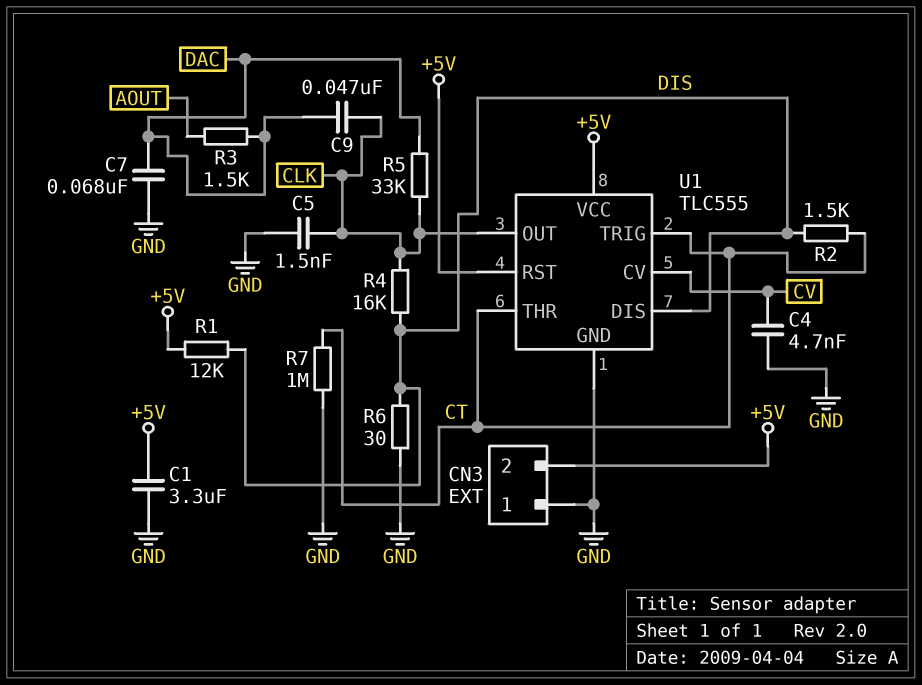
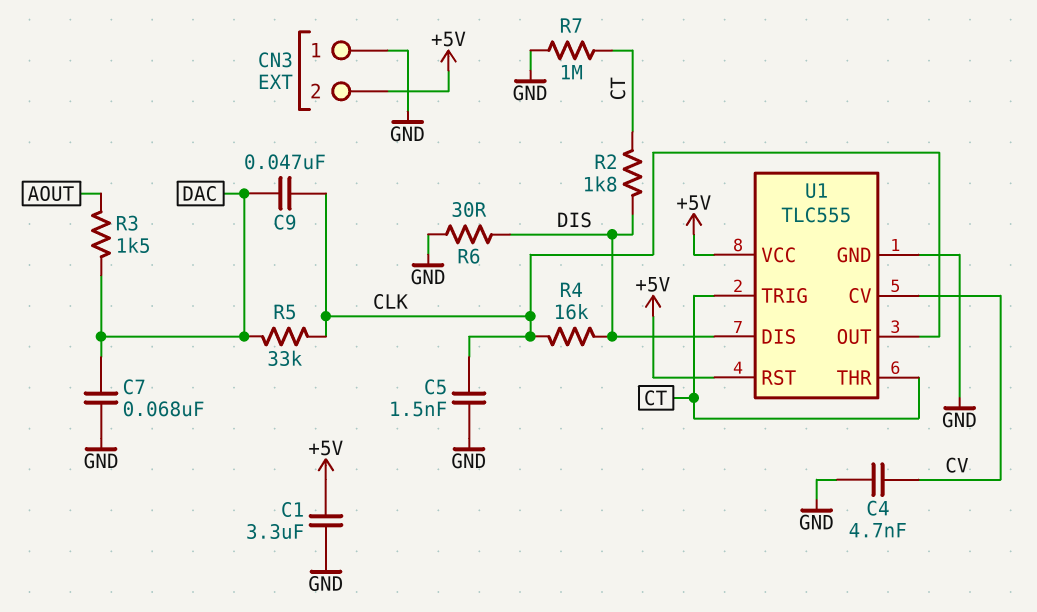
R1: 12k (+5V, DIS) -> none
R2: 1.5k (CT, DIS) -> 1.8k (CT, DIS)

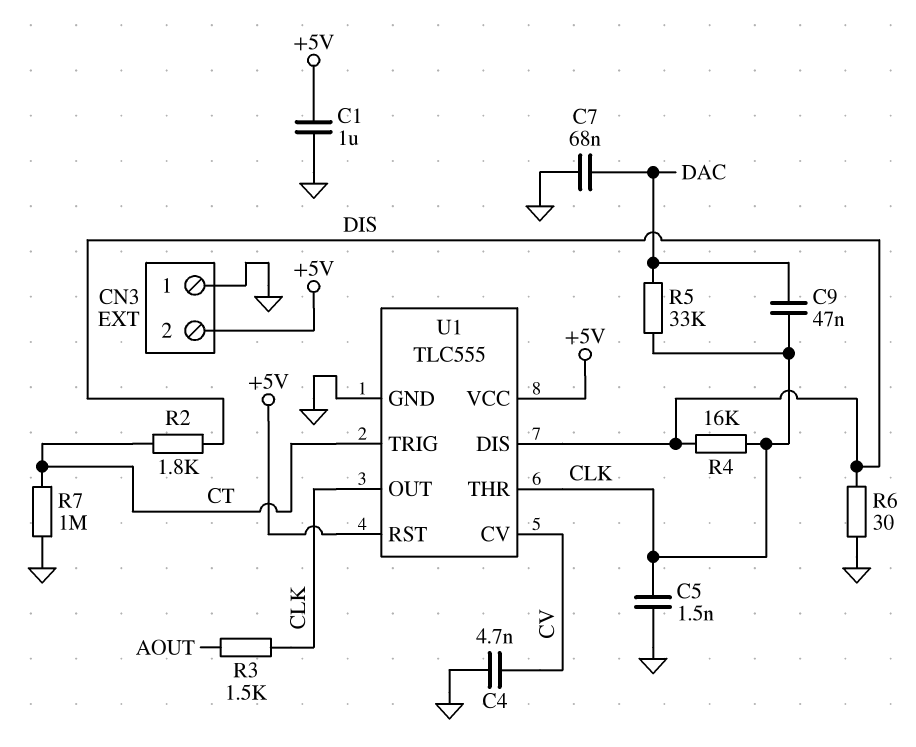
C1: 3.3uF (+5V, GND) -> 1uF (+5V, GND)
R3: 1.5k (AOUT, DAC) -> 1.5k (AOUT, CLK)
U1 pin THR: CT -> CLK

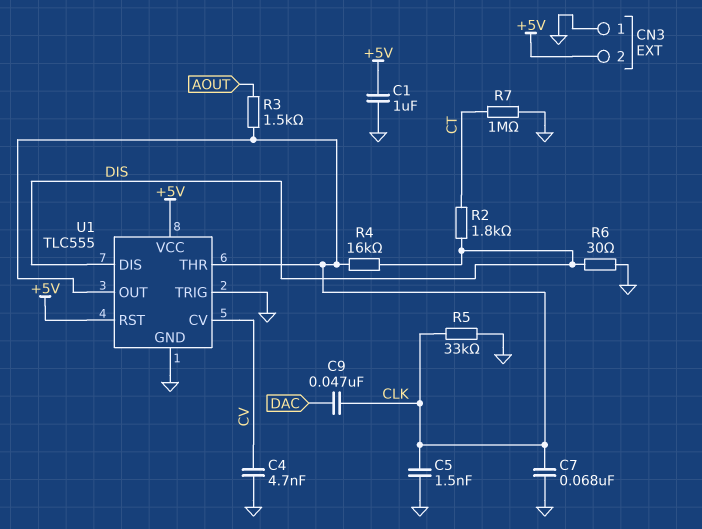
C7: 68nF (DAC, GND) -> 68nF (CLK, GND)
R5: 33k (CLK, DAC) -> 33k (CLK, GND)
U1 pin TRIG: CT -> GND

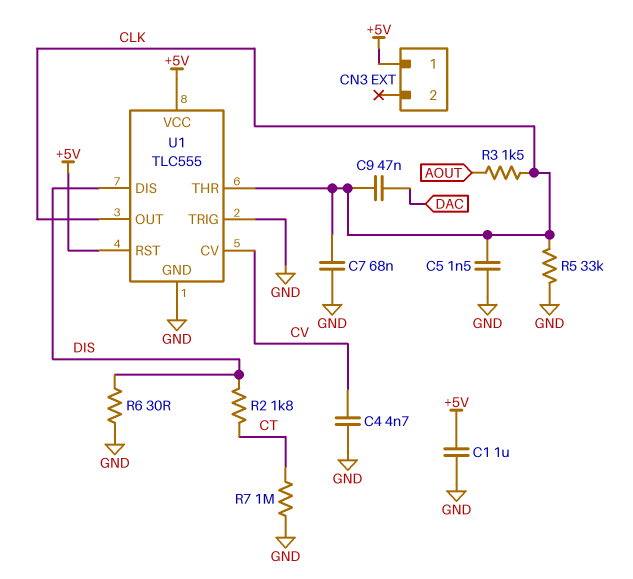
CN3 pin 1: GND -> +5V
CN3 pin 2: +5V -> none
R4: 16k (CLK, DIS) -> none

